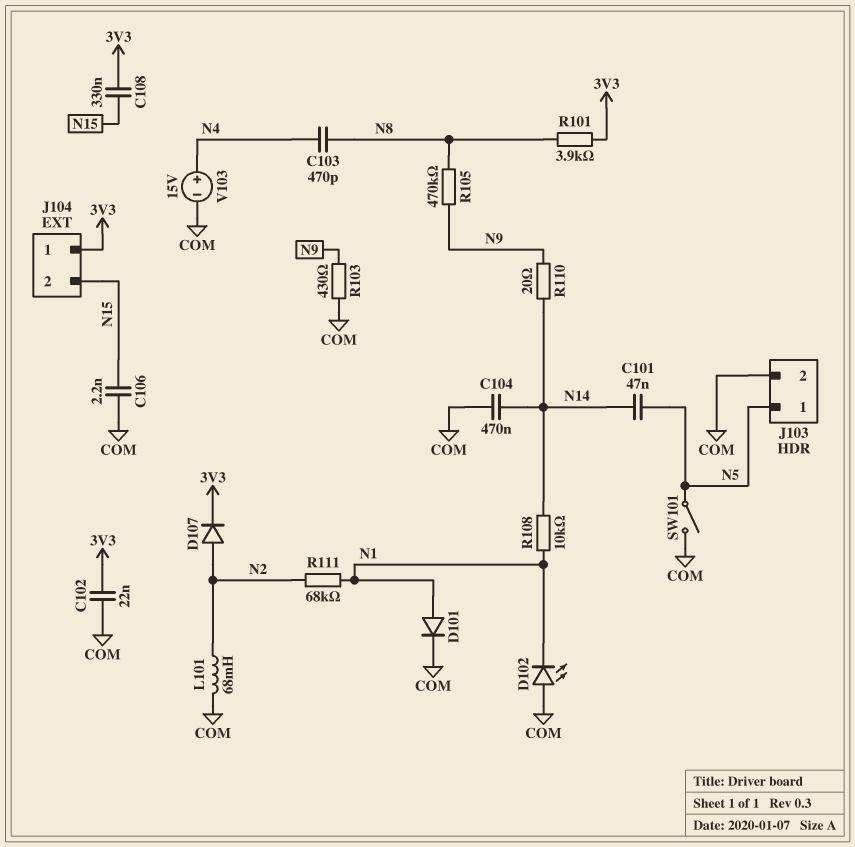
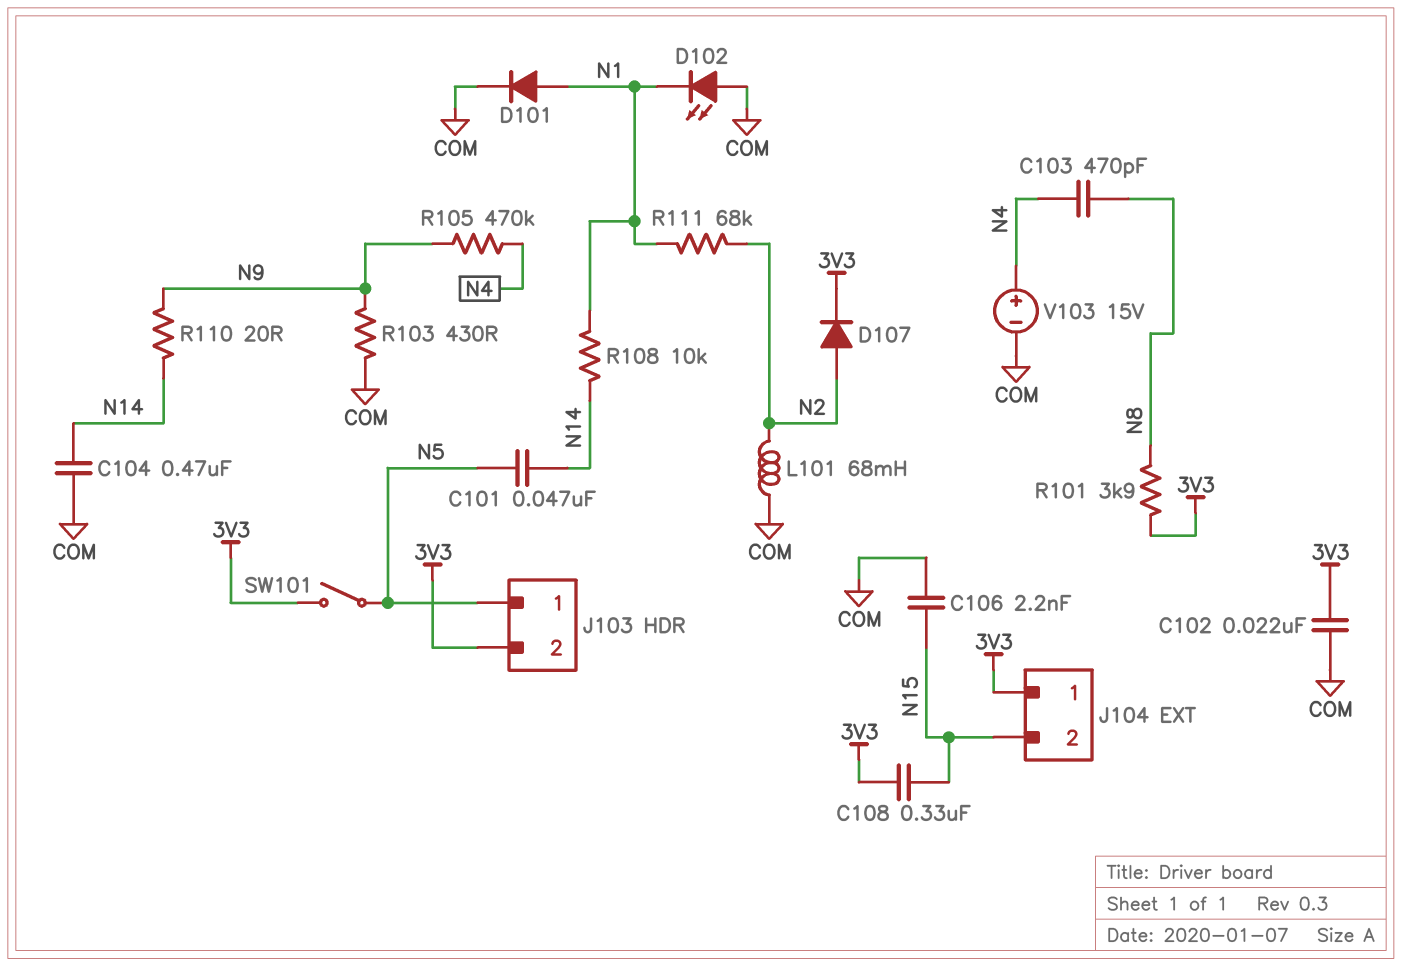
J103 pin 2: COM -> 3V3
R105: 470k (N8, N9) -> 470k (N4, N9)
SW101: switch (COM, N5) -> switch (3V3, N5)

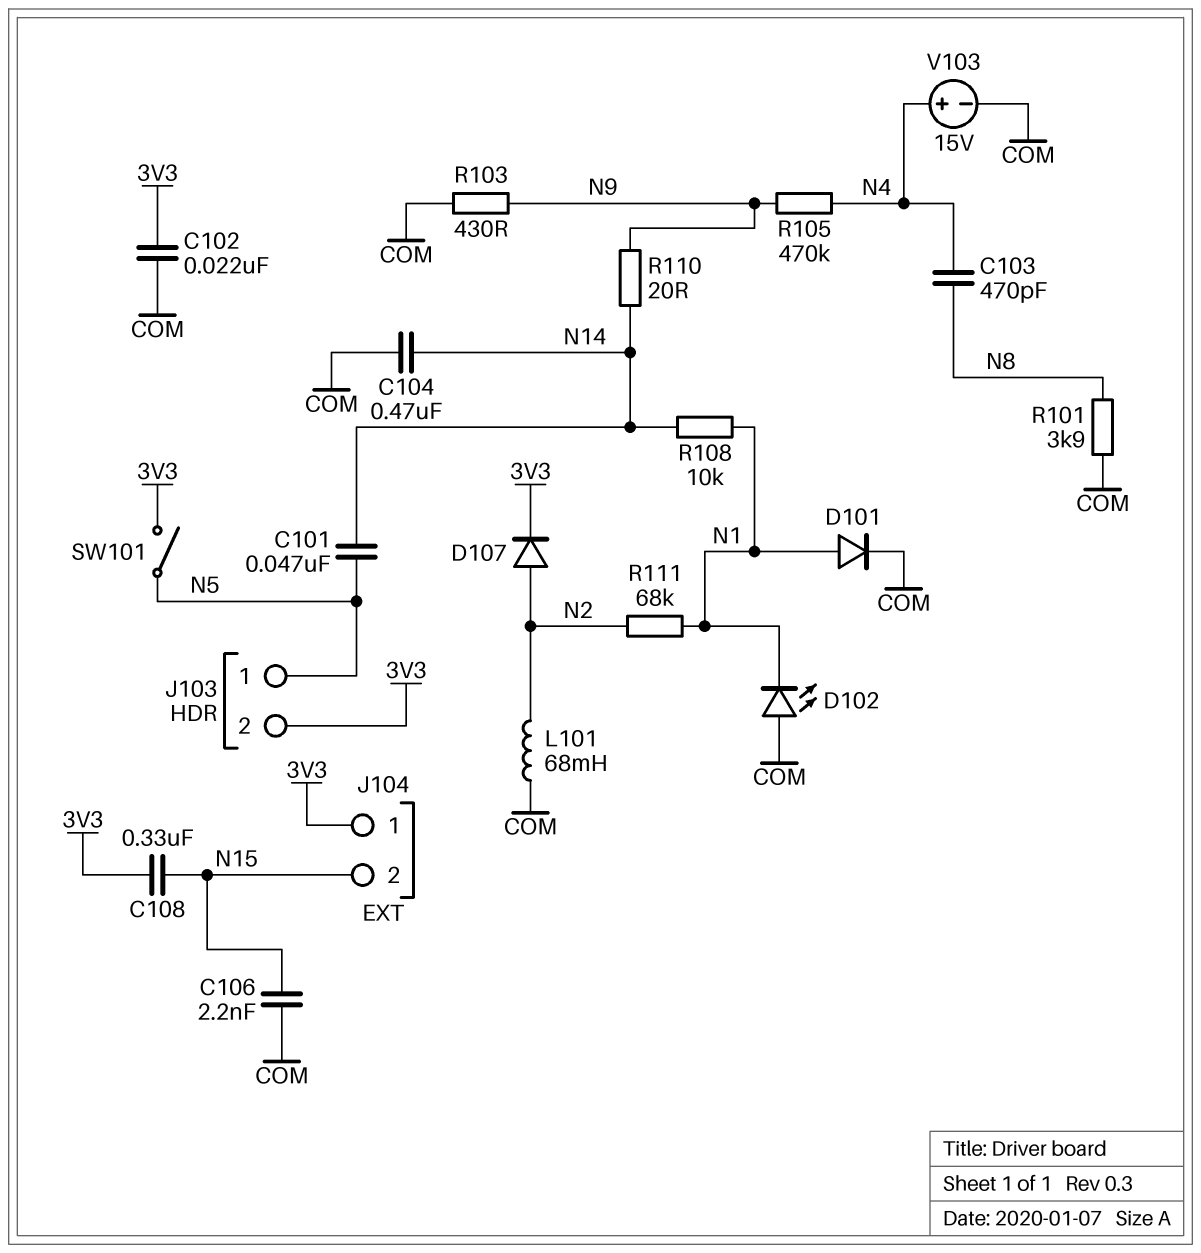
R101: 3.9k (3V3, N8) -> 3.9k (COM, N8)

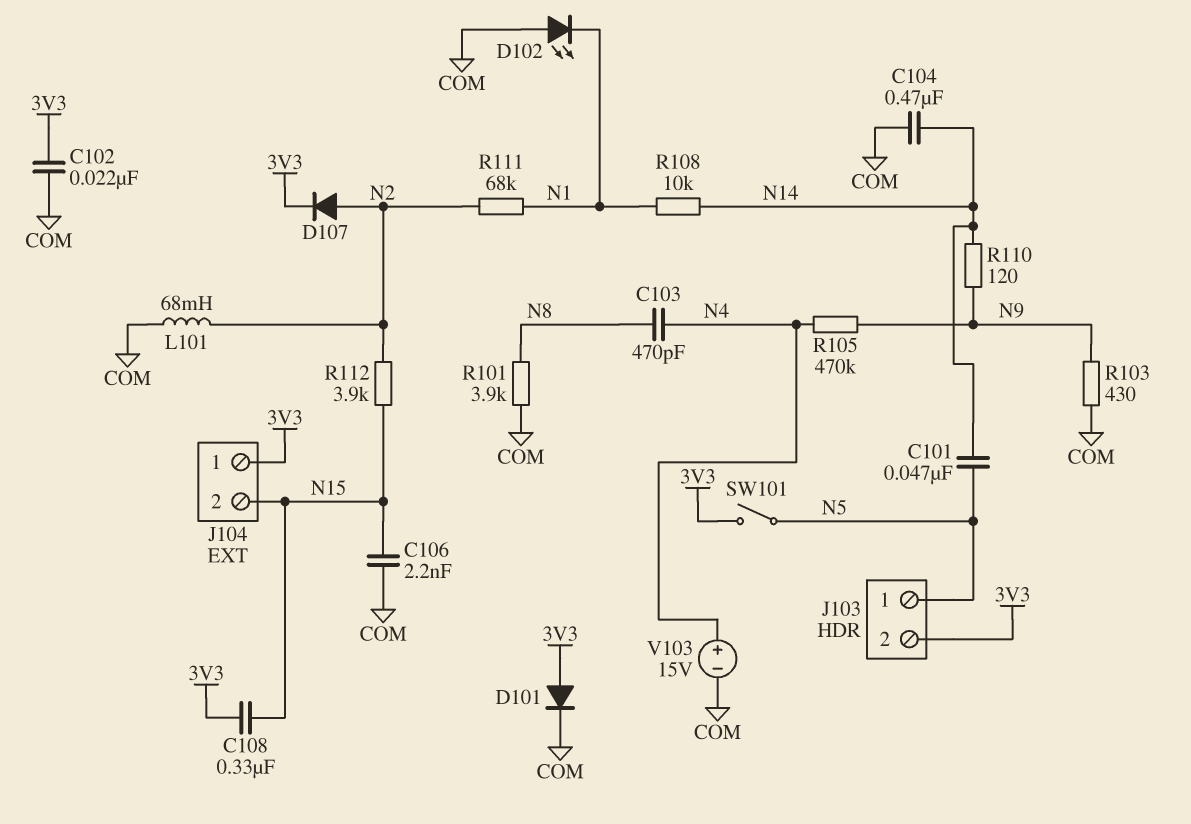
D101: diode (A N1, K COM) -> diode (A 3V3, K COM)
R110: 20 (N9, N14) -> 120 (N9, N14)
R112: none -> 3.9k (N2, N15)

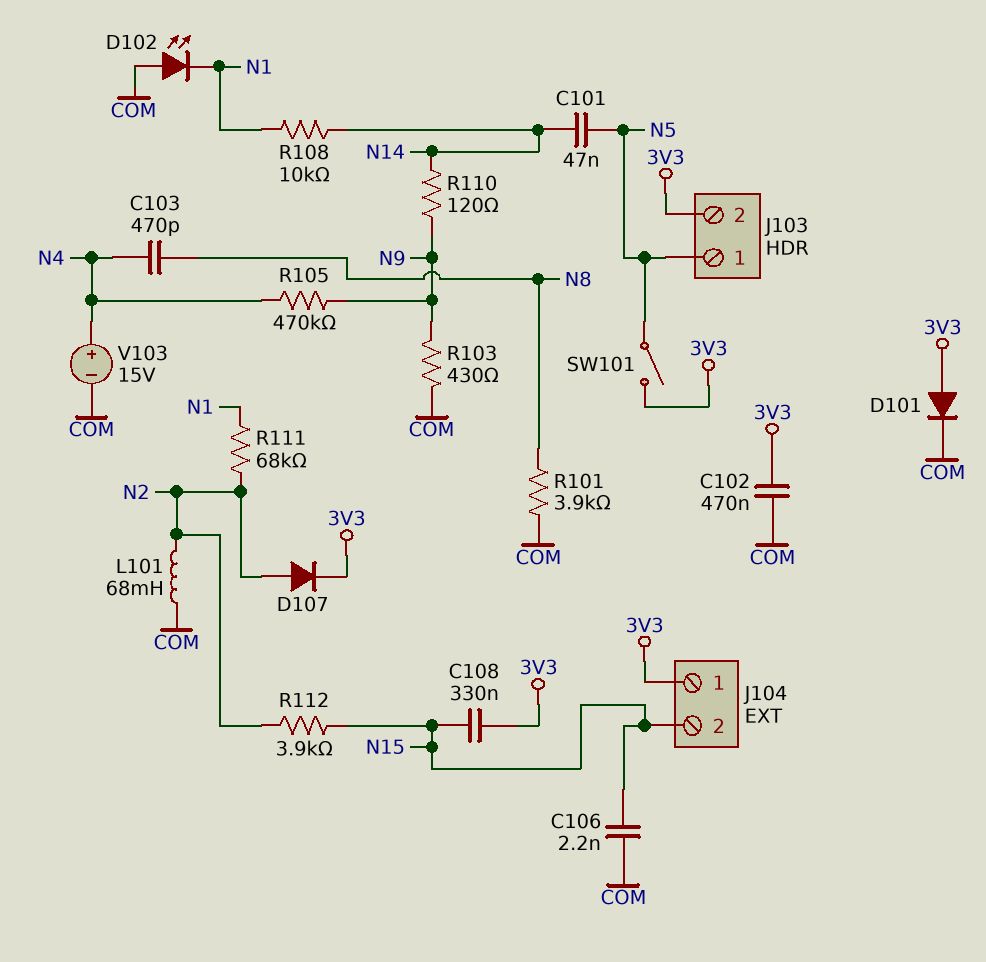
C102: 22nF (3V3, COM) -> 470nF (3V3, COM)
C104: 470nF (COM, N14) -> none

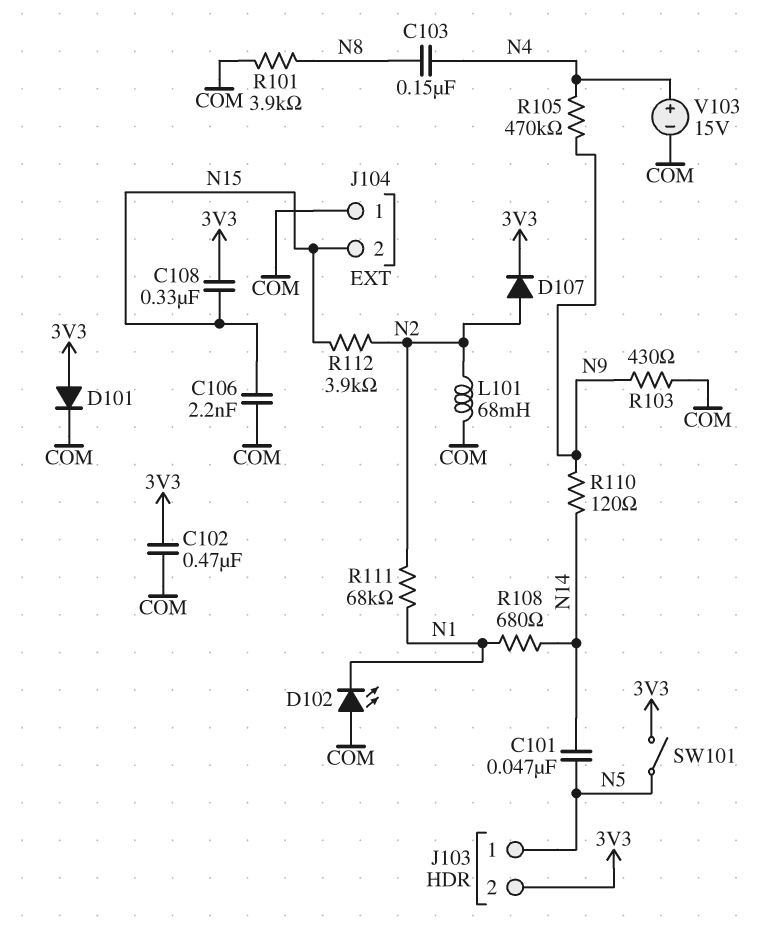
C103: 470pF (N4, N8) -> 150nF (N4, N8)
J104 pin 1: 3V3 -> COM
R108: 10k (N1, N14) -> 680 (N1, N14)

